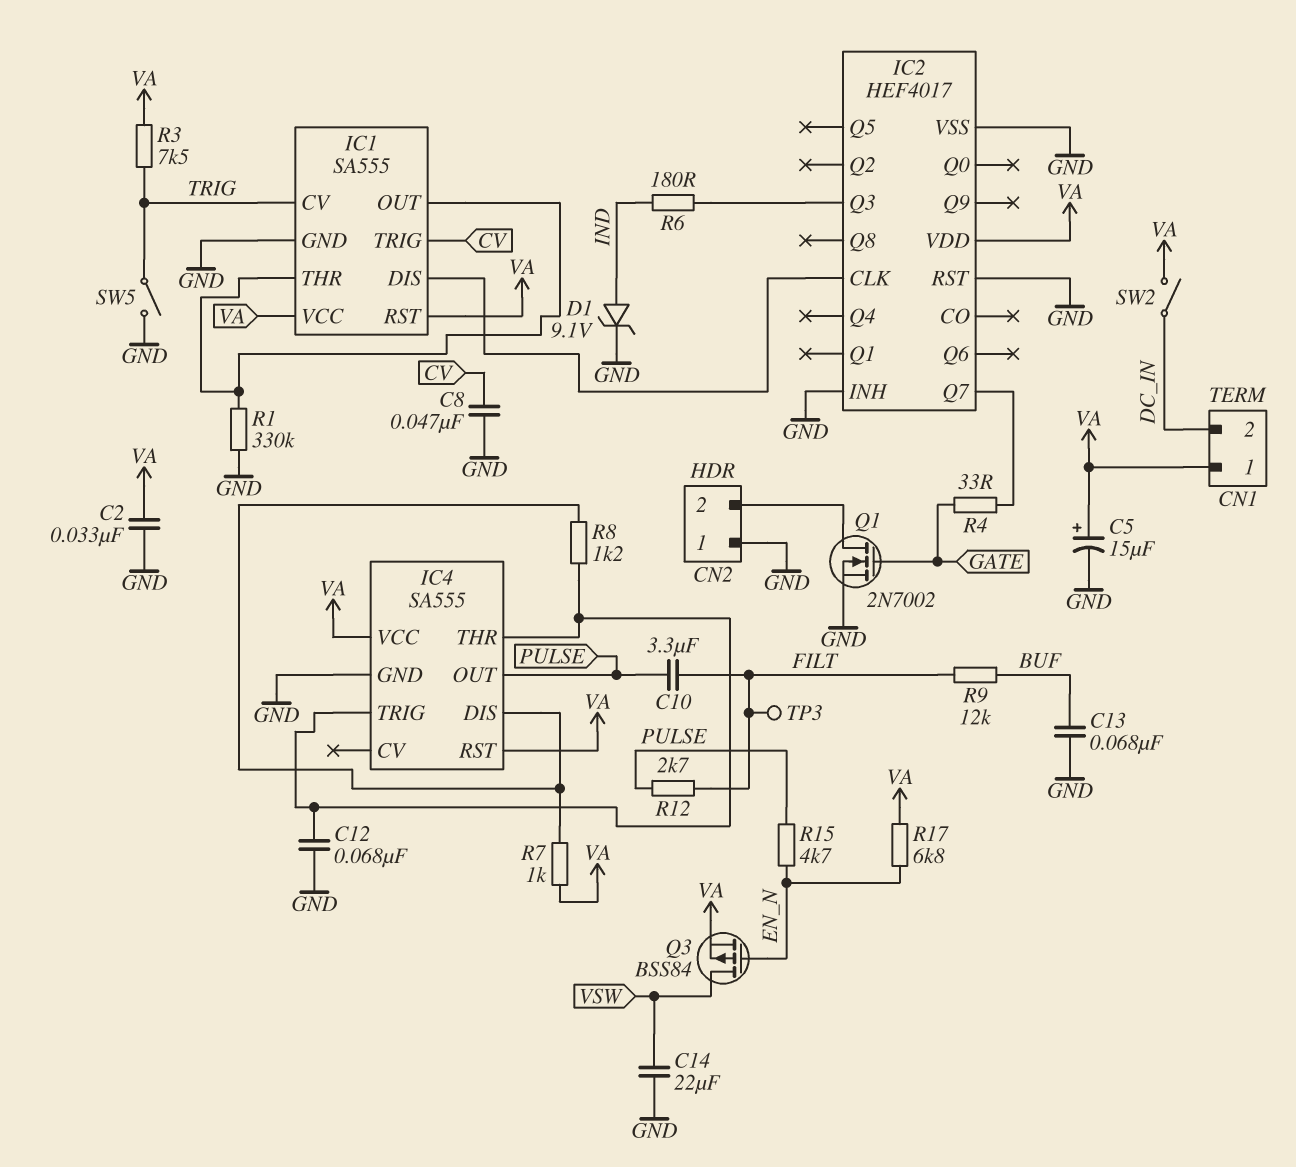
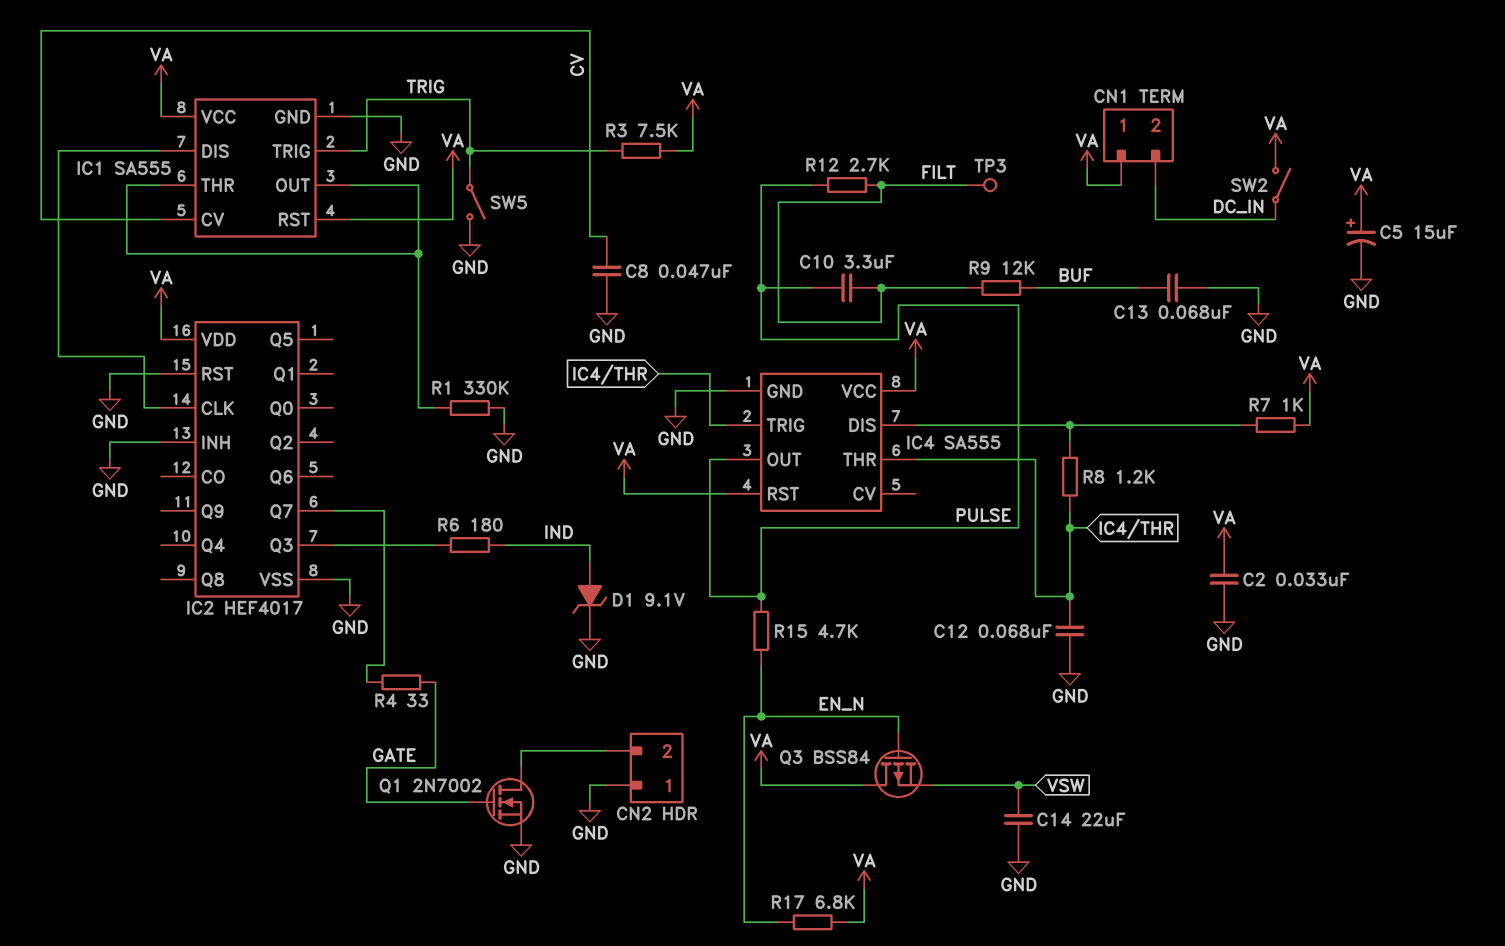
IC1 pin CV: TRIG -> CV
IC1 pin TRIG: CV -> TRIG
Q3: PMOS BSS84 (G EN_N, D VSW, S VA) -> PMOS BSS84 (G EN_N, D VA, S VSW)

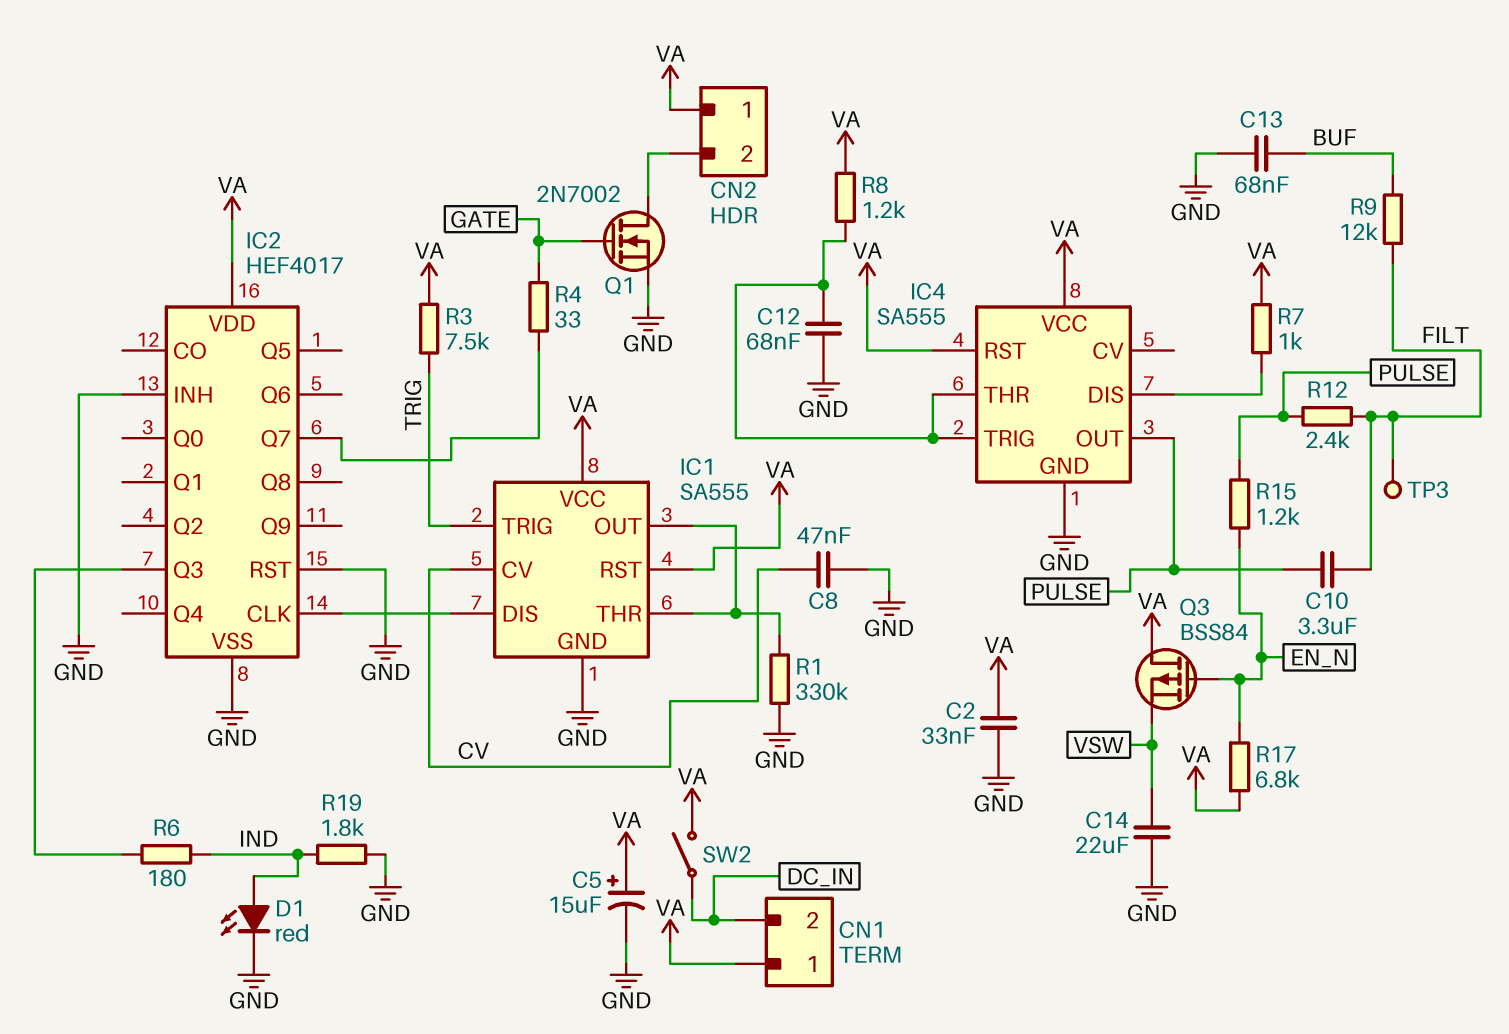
CN2 pin 1: GND -> VA
D1: zener 9.1V (A IND, K GND) -> LED red (A IND, K GND)
R8: 1.2k (IC4/DIS, IC4/THR) -> 1.2k (IC4/THR, VA)
R12: 2.7k (FILT, PULSE) -> 2.4k (FILT, PULSE)
R15: 4.7k (EN_N, PULSE) -> 1.2k (EN_N, PULSE)
R19: none -> 1.8k (GND, IND)
SW5: switch (GND, TRIG) -> none

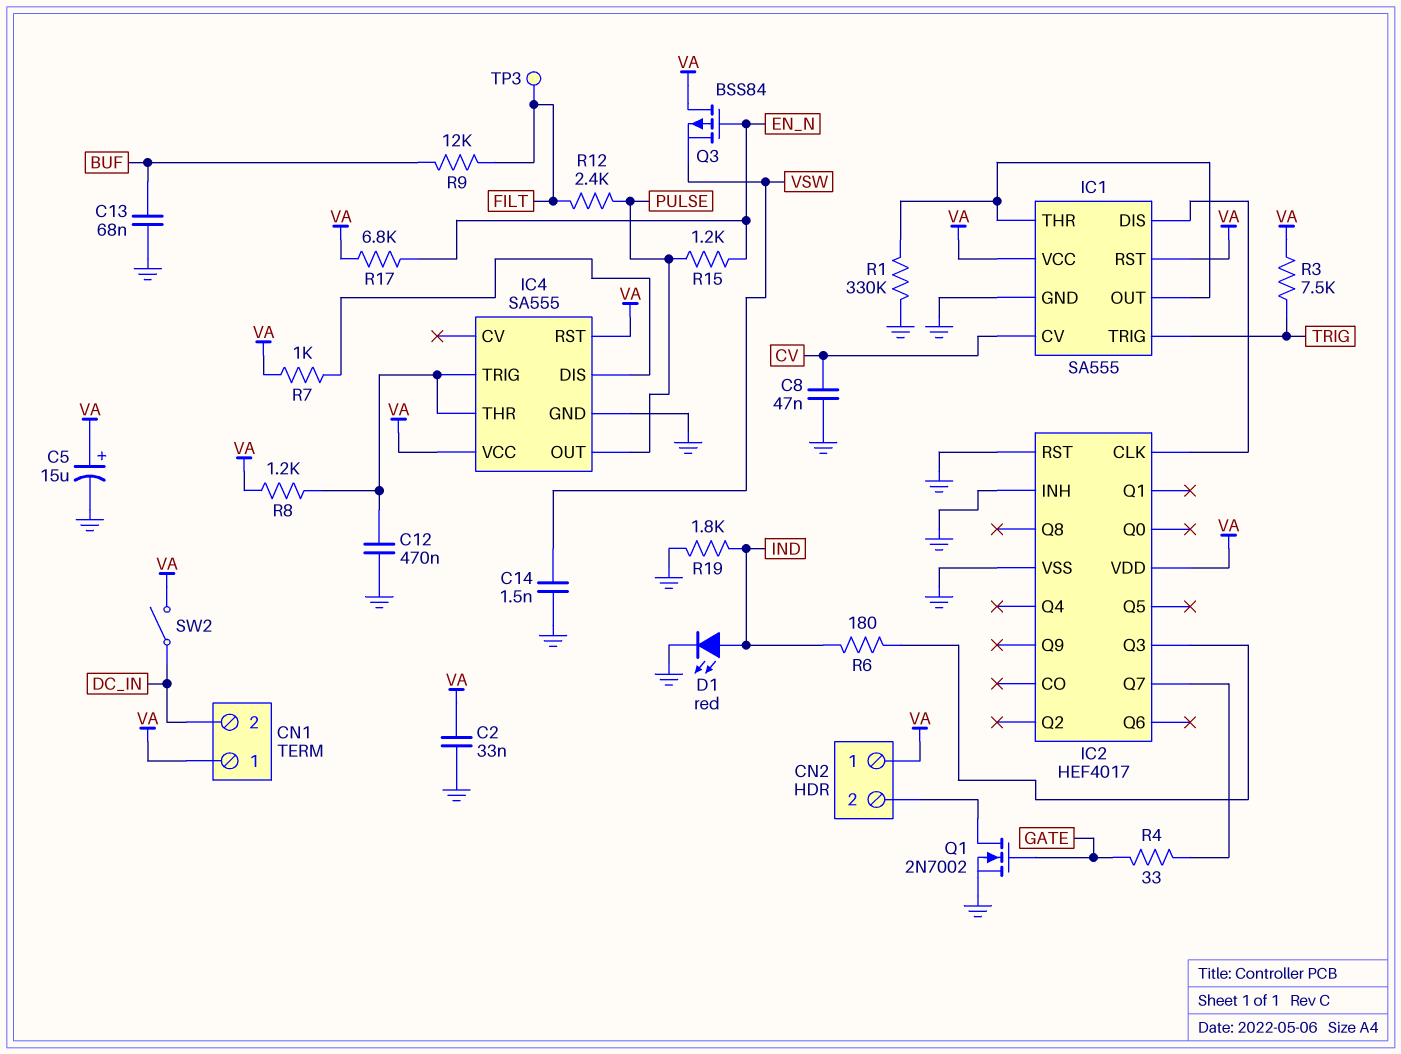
C10: 3.3uF (FILT, PULSE) -> none
C12: 68nF (GND, IC4/THR) -> 470nF (GND, IC4/THR)
C14: 22uF (GND, VSW) -> 1.5nF (GND, VSW)

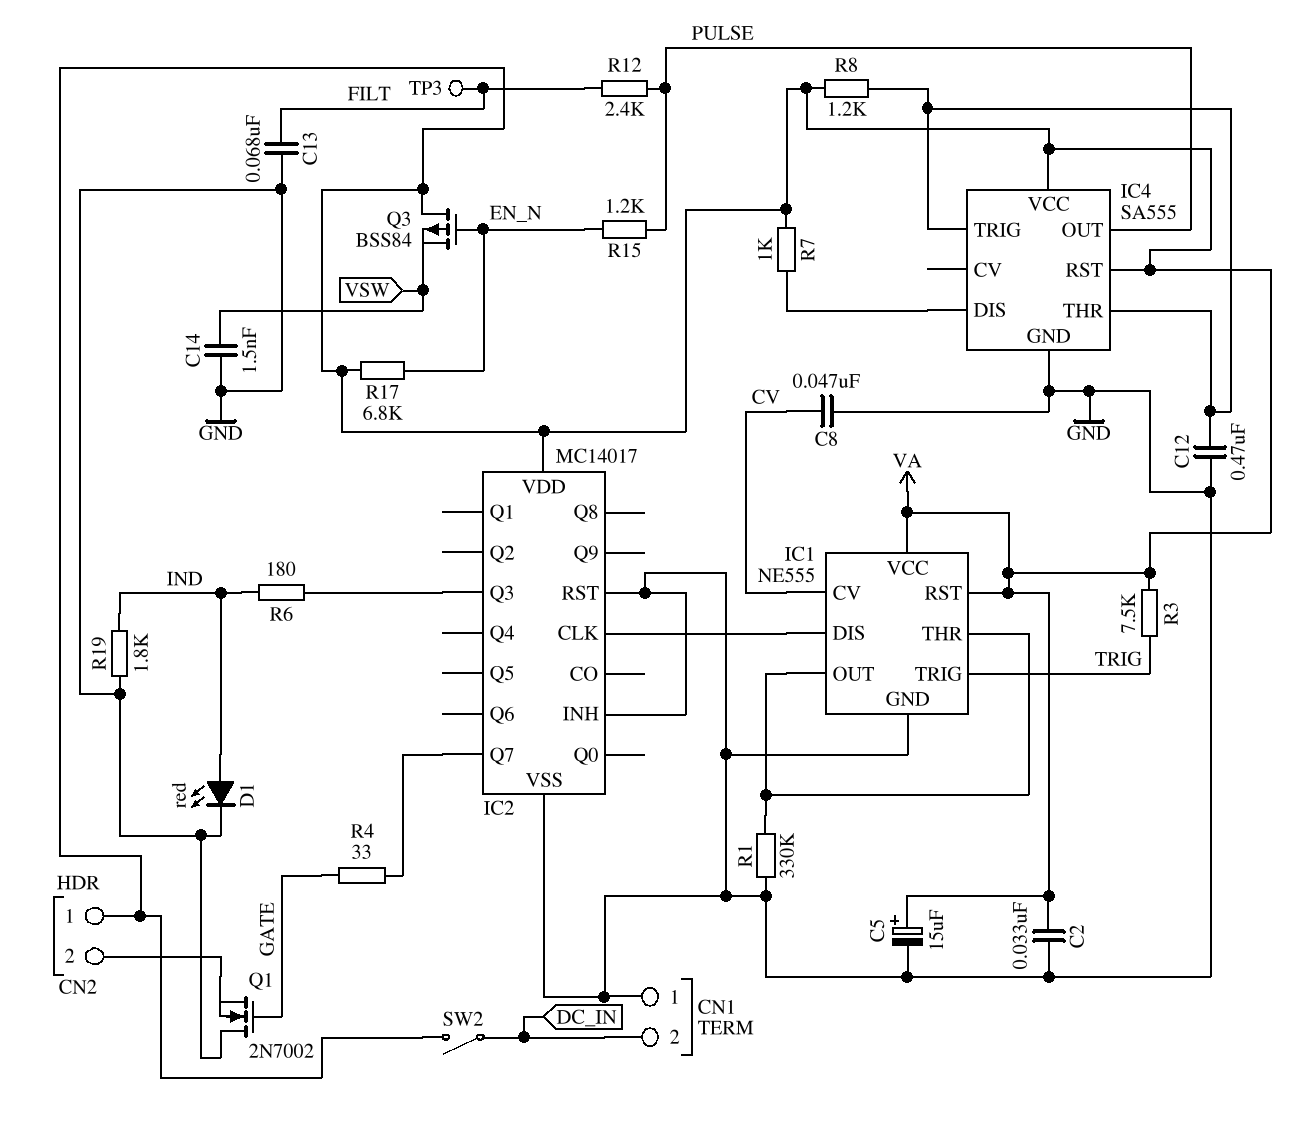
C13: 68nF (BUF, GND) -> 68nF (FILT, GND)
CN1 pin 1: VA -> GND
IC1: SA555 -> NE555
IC2: HEF4017 -> MC14017
Q1: NMOS 2N7002 (G GATE, D CN2/2, S GND) -> NMOS 2N7002 (G GATE, D GND, S CN2/2)
R9: 12k (BUF, FILT) -> none

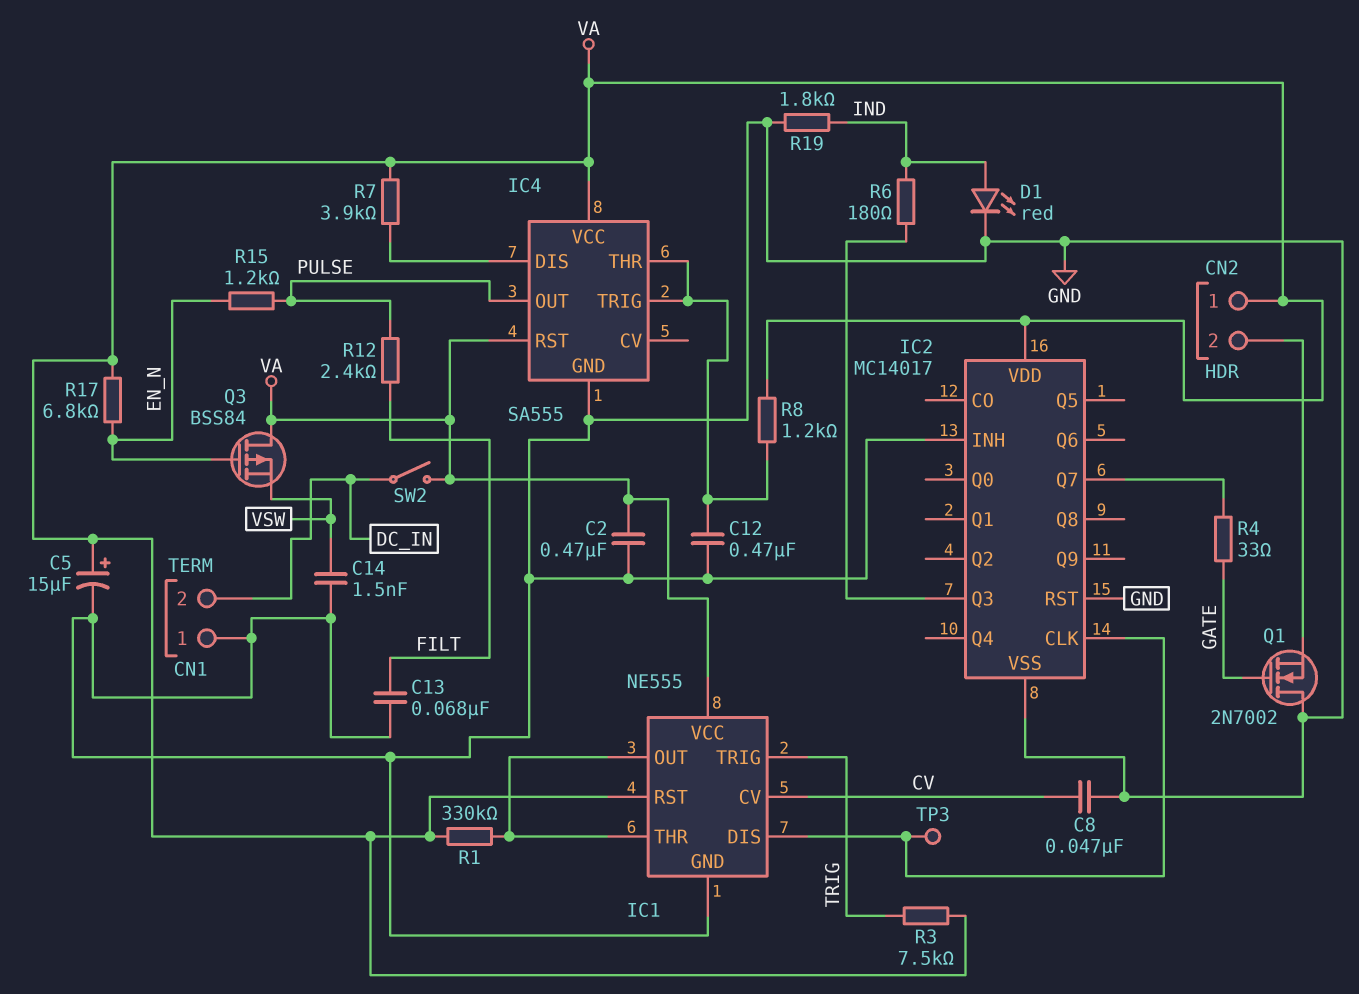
C2: 33nF (GND, VA) -> 470nF (GND, VA)
R1: 330k (GND, IC1/OUT) -> 330k (IC1/OUT, VA)
R7: 1k (IC4/DIS, VA) -> 3.9k (IC4/DIS, VA)
TP3: test point (FILT) -> test point (IC1/DIS)

